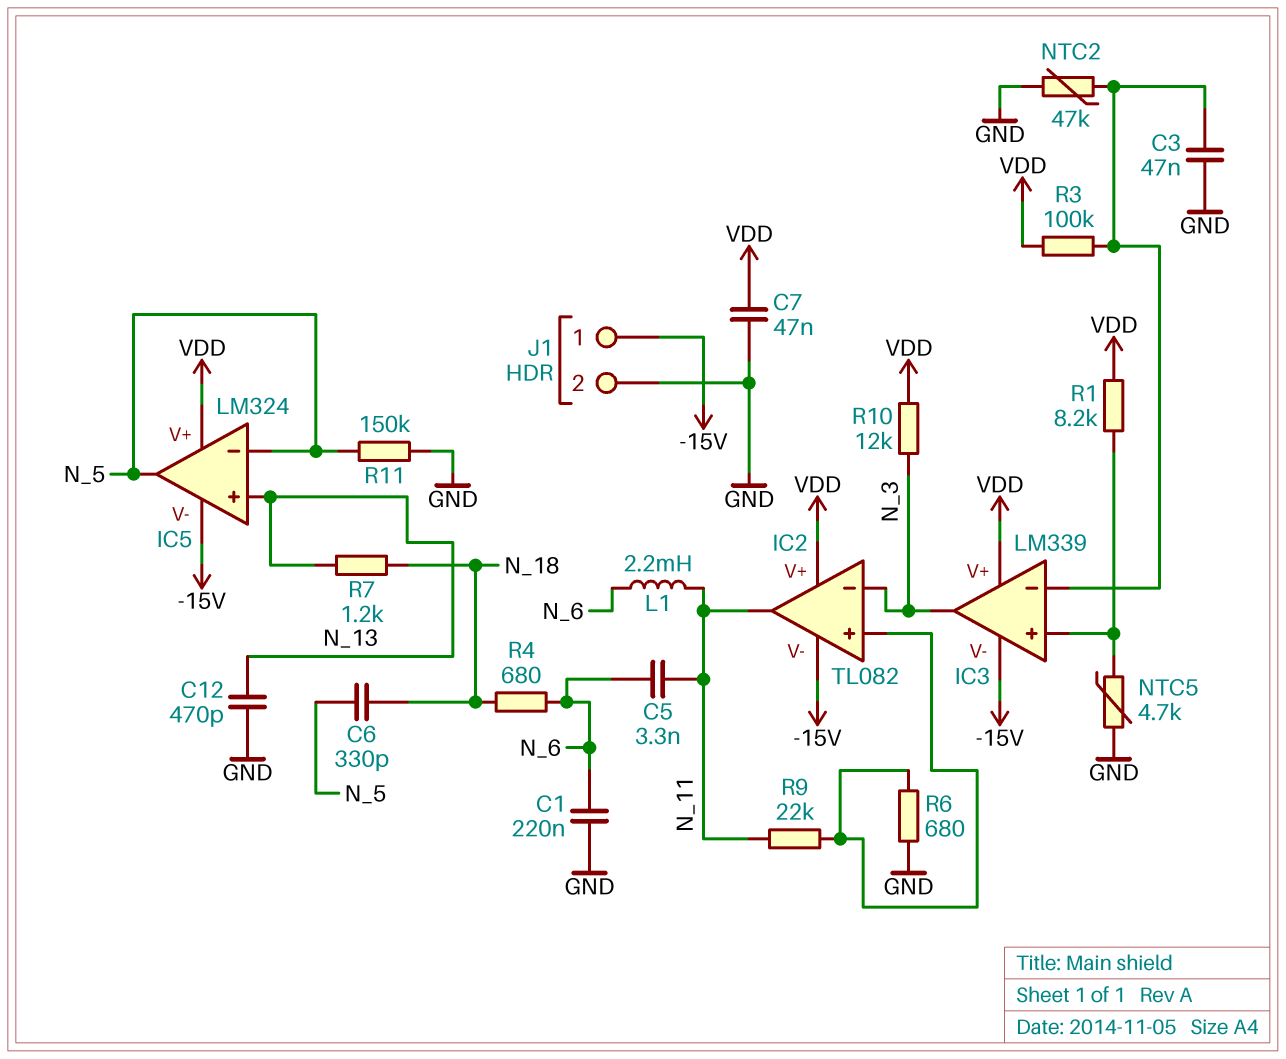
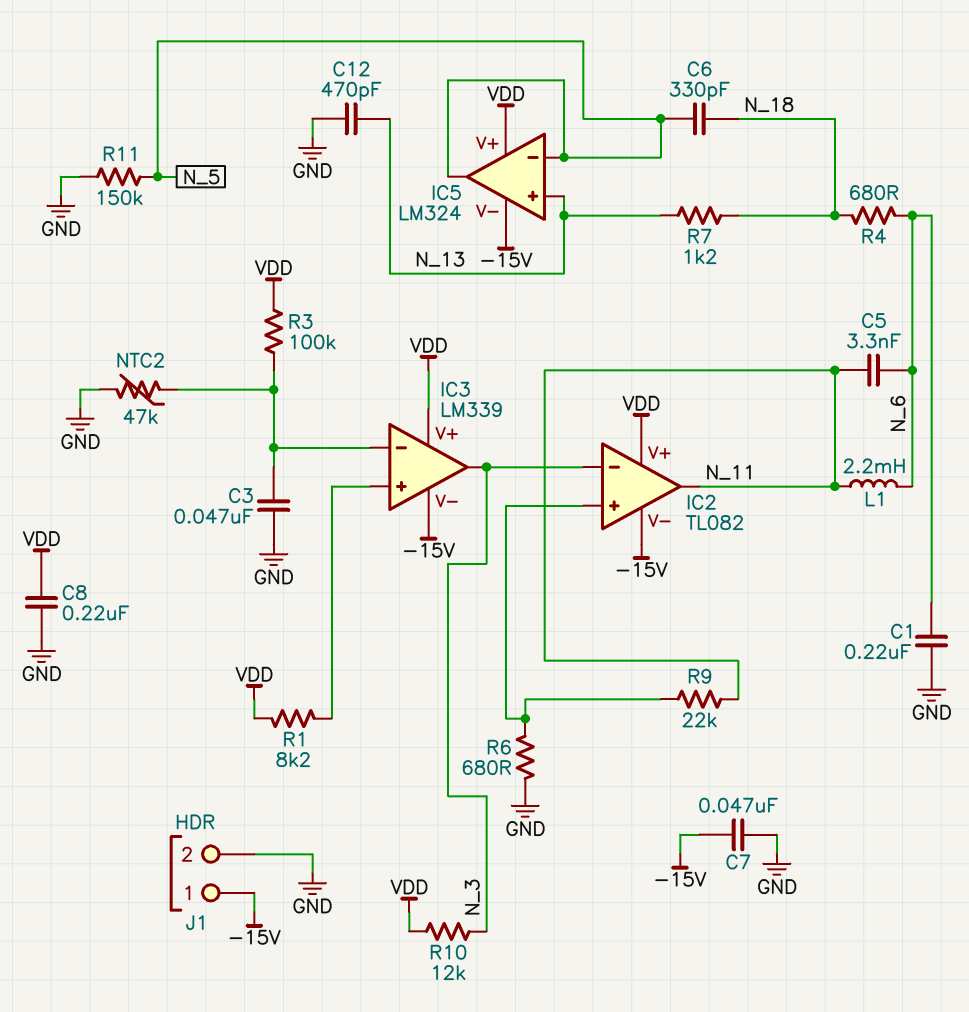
C7: 47nF (GND, VDD) -> 47nF (-15V, GND)
C8: none -> 220nF (GND, VDD)
NTC5: 4.7k (GND, IC3/in+) -> none

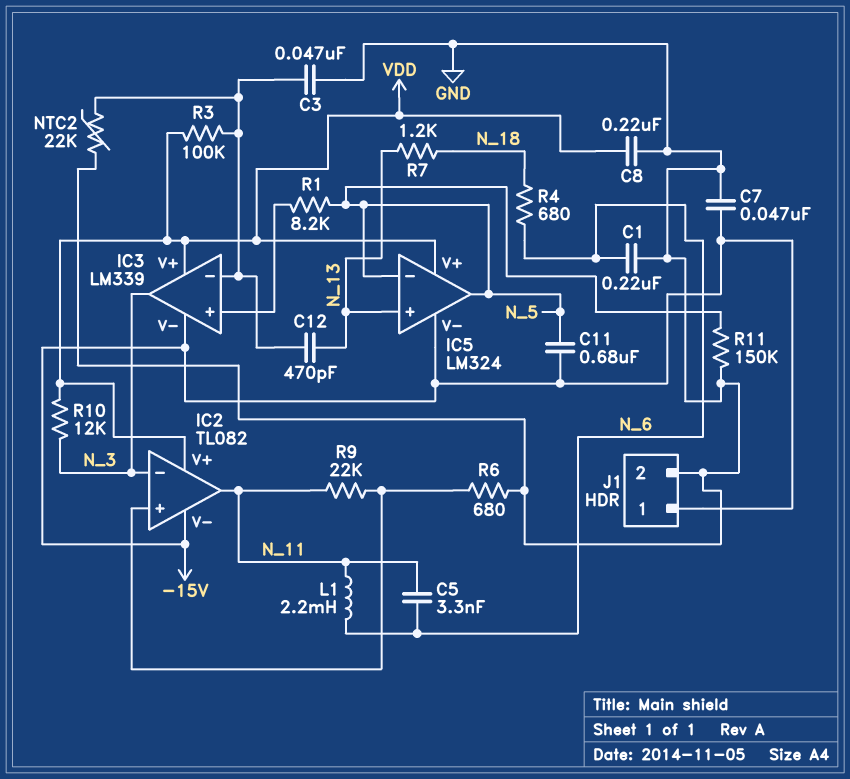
C6: 330pF (N_5, N_18) -> none
C11: none -> 680nF (-15V, N_5)
C12: 470pF (GND, N_13) -> 470pF (IC3/in-, N_13)
NTC2: 47k (GND, IC3/in-) -> 22k (GND, IC3/in-)
R1: 8.2k (IC3/in+, VDD) -> 8.2k (IC3/in+, N_5)

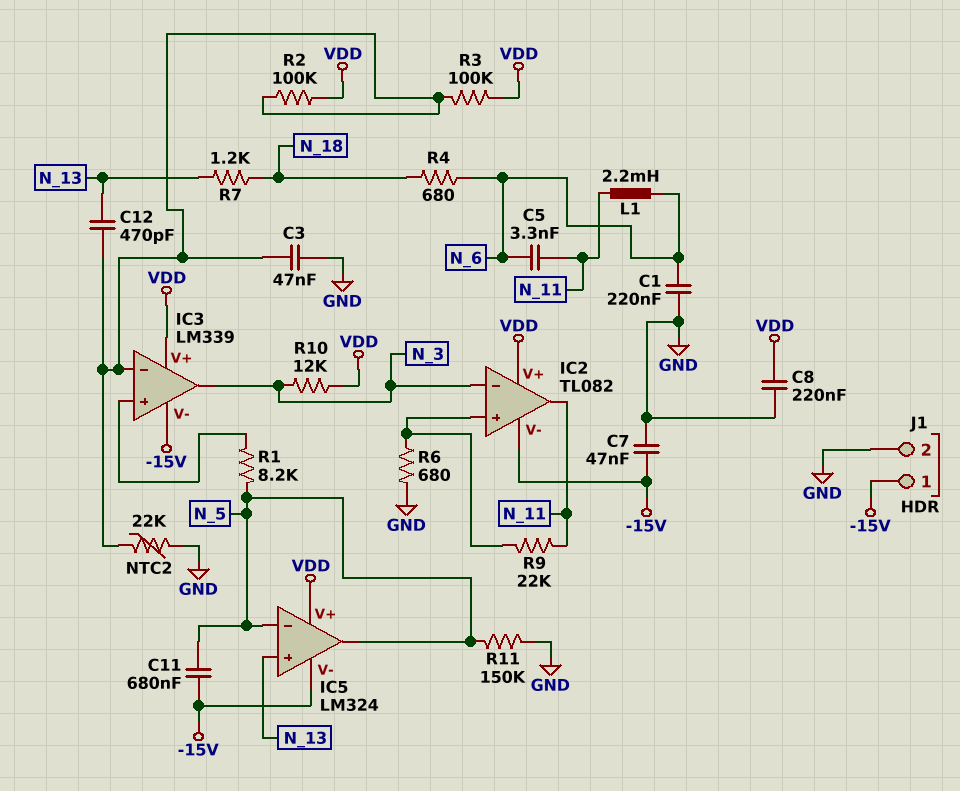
R2: none -> 100k (IC3/in-, VDD)

